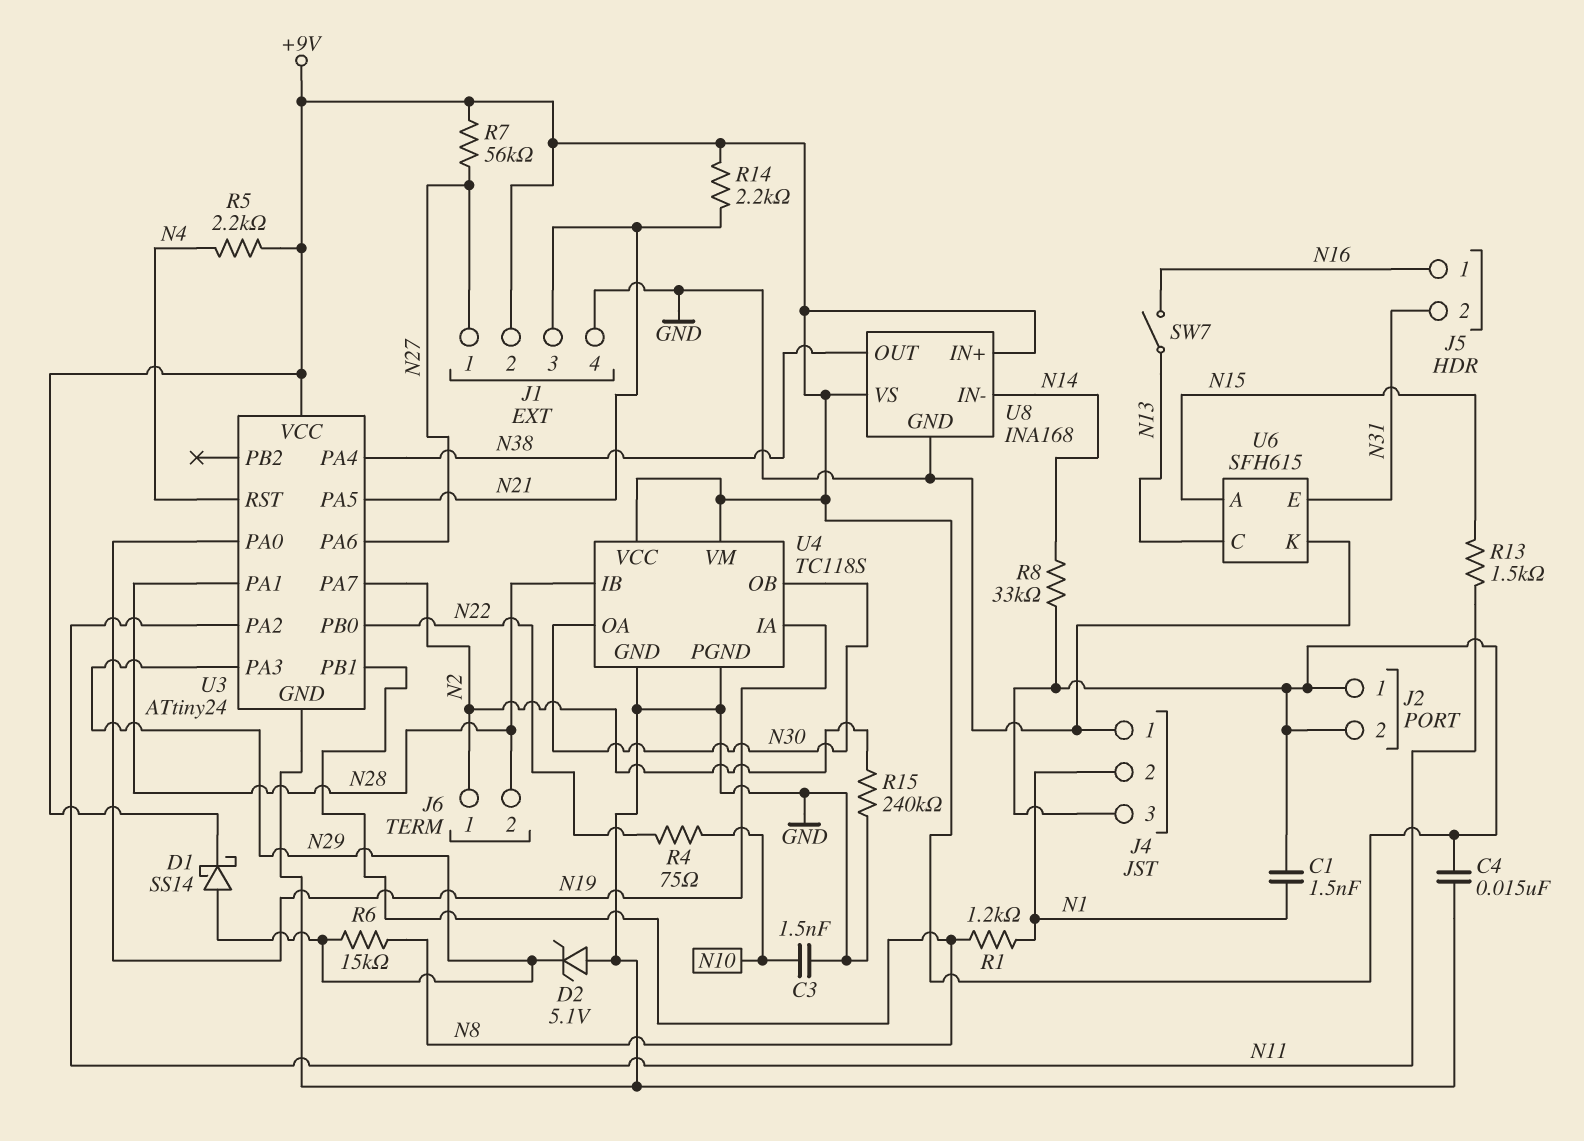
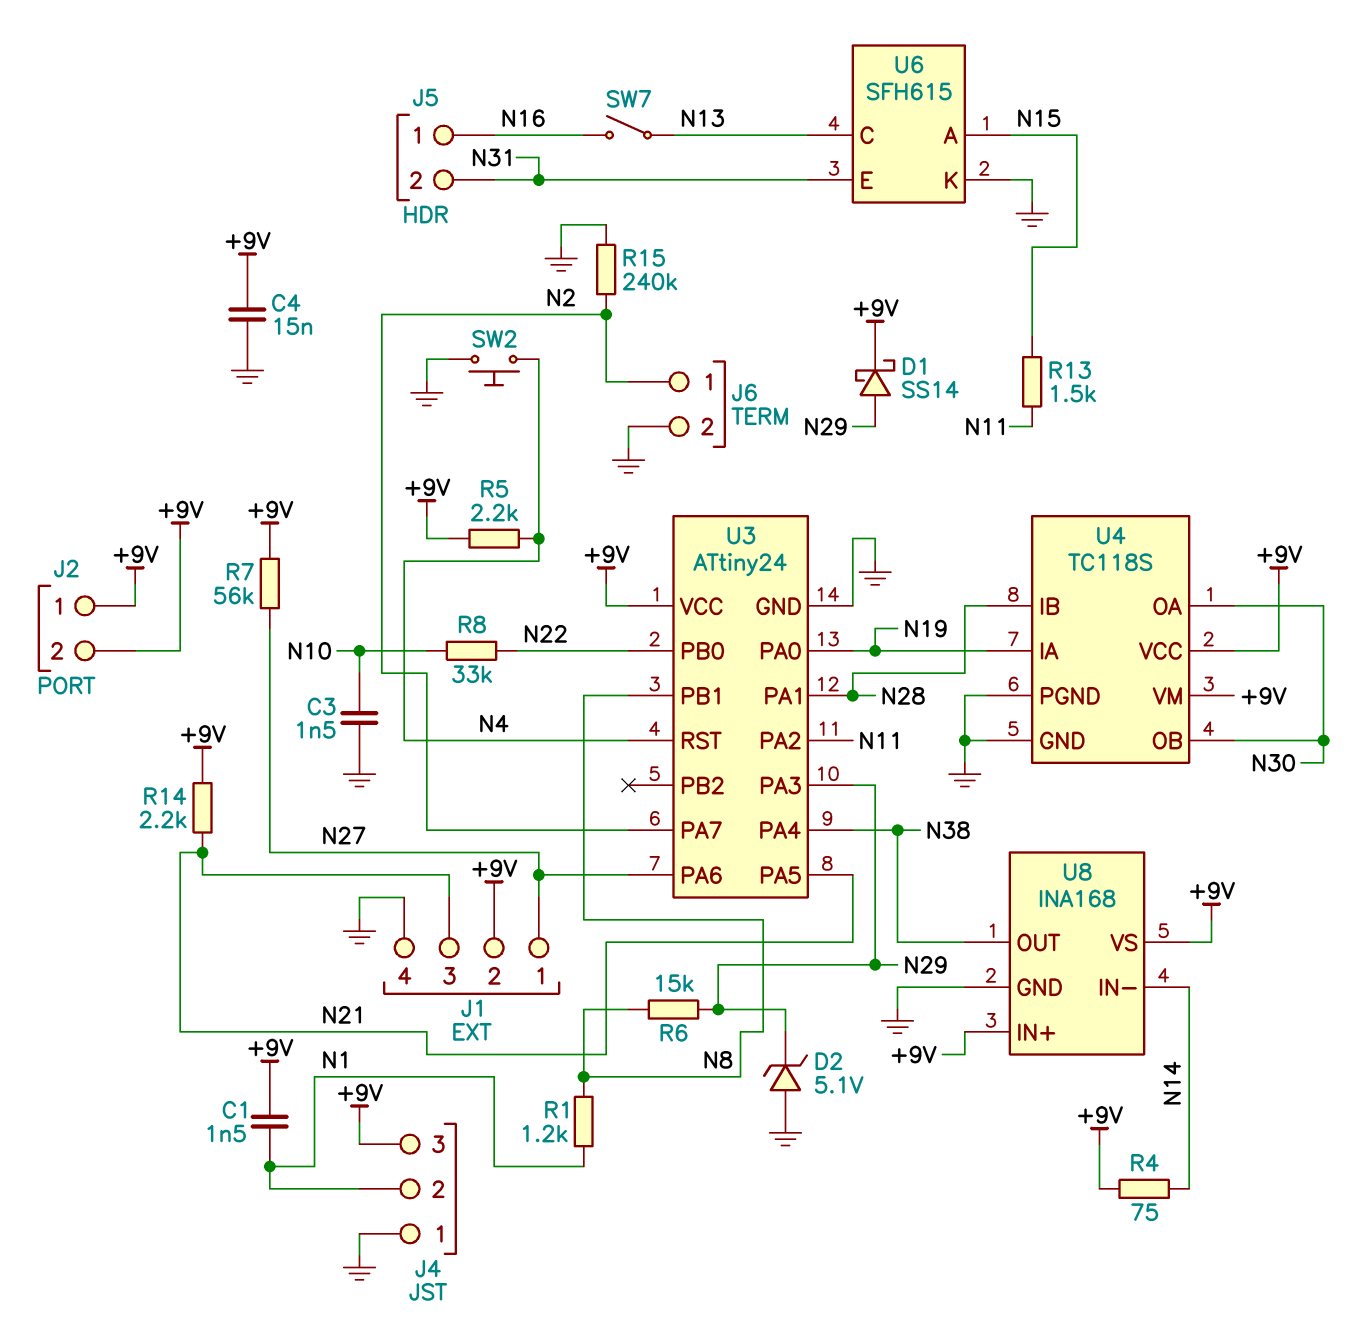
J6 pin 2: N28 -> GND
R4: 75 (N10, N22) -> 75 (+9V, N14)
R8: 33k (+9V, N14) -> 33k (N10, N22)
SW2: none -> button (GND, N4)

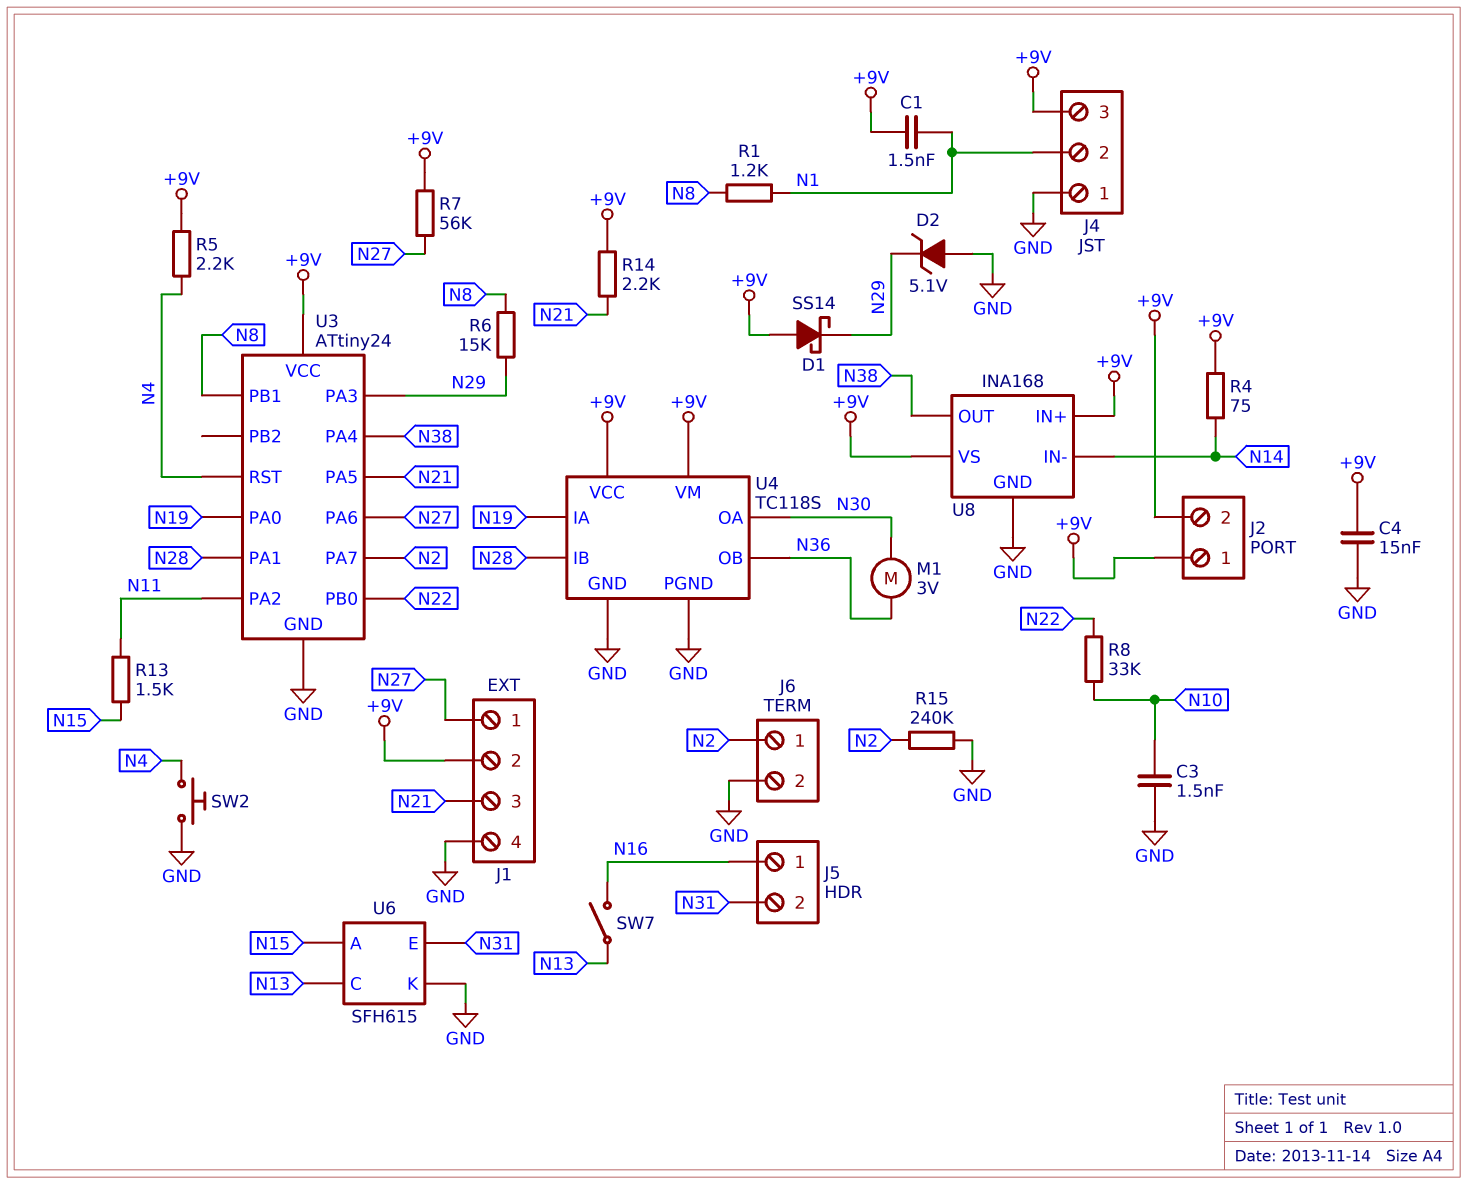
D1: schottky SS14 (A N29, K +9V) -> schottky SS14 (A +9V, K N29)
M1: none -> motor 3V (N30, N36)
U4 pin OB: N30 -> N36

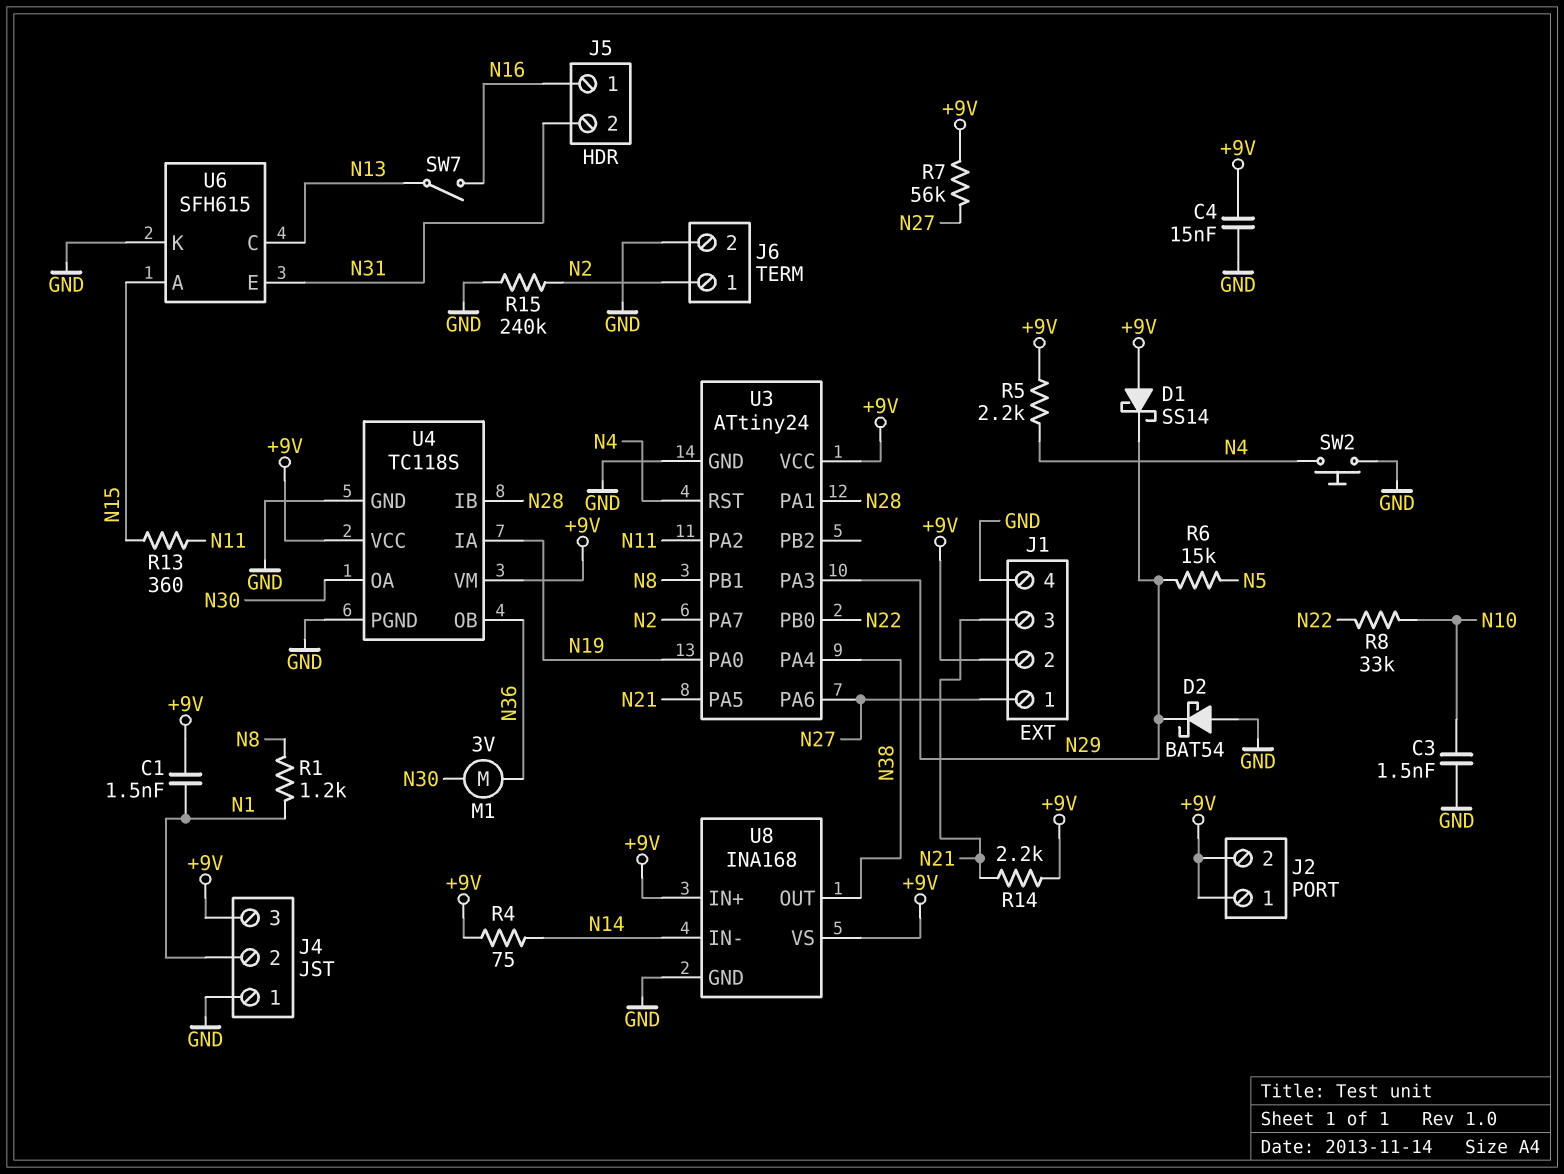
D2: zener 5.1V (A GND, K N29) -> schottky BAT54 (A GND, K N29)
R6: 15k (N8, N29) -> 15k (N5, N29)
R13: 1.5k (N11, N15) -> 360 (N11, N15)

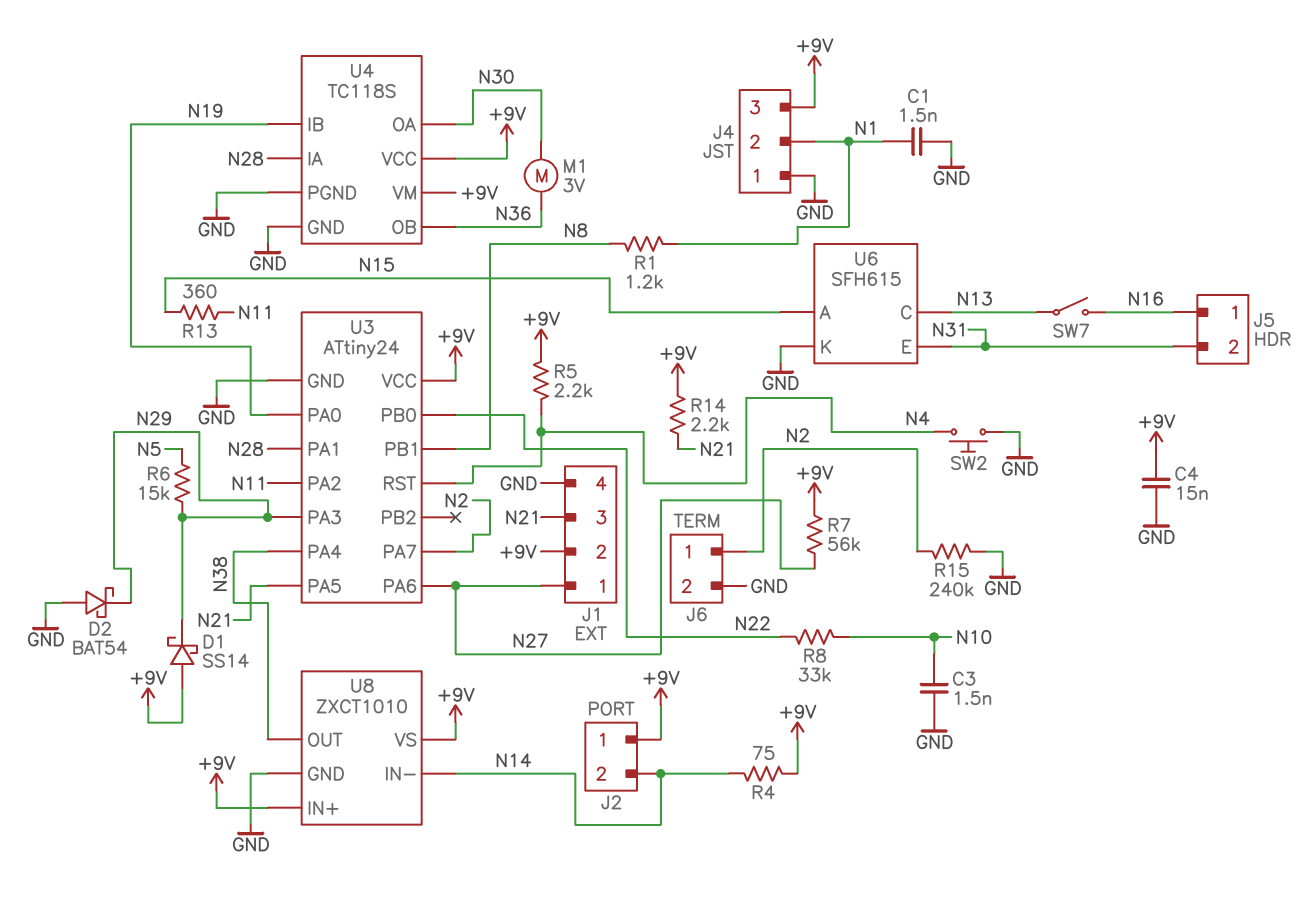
C1: 1.5nF (+9V, N1) -> 1.5nF (GND, N1)
J2 pin 2: +9V -> N14
U4 pin IA: N19 -> N28
U4 pin IB: N28 -> N19
U8: INA168 -> ZXCT1010

